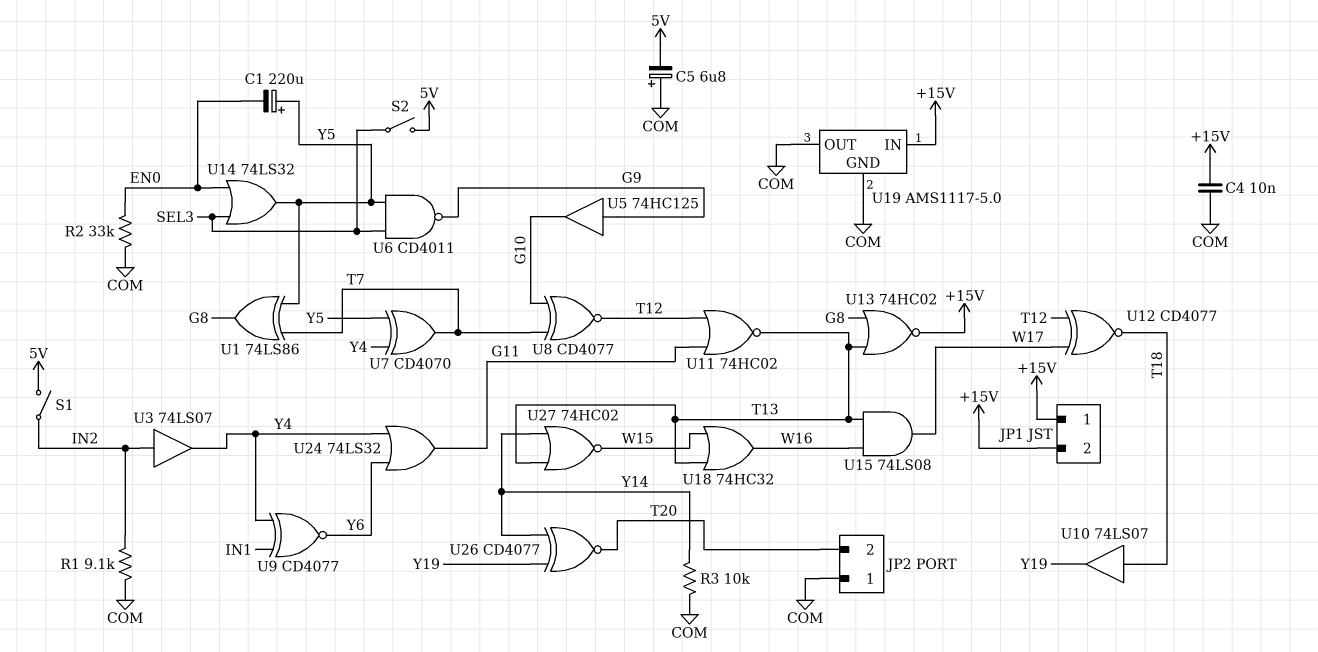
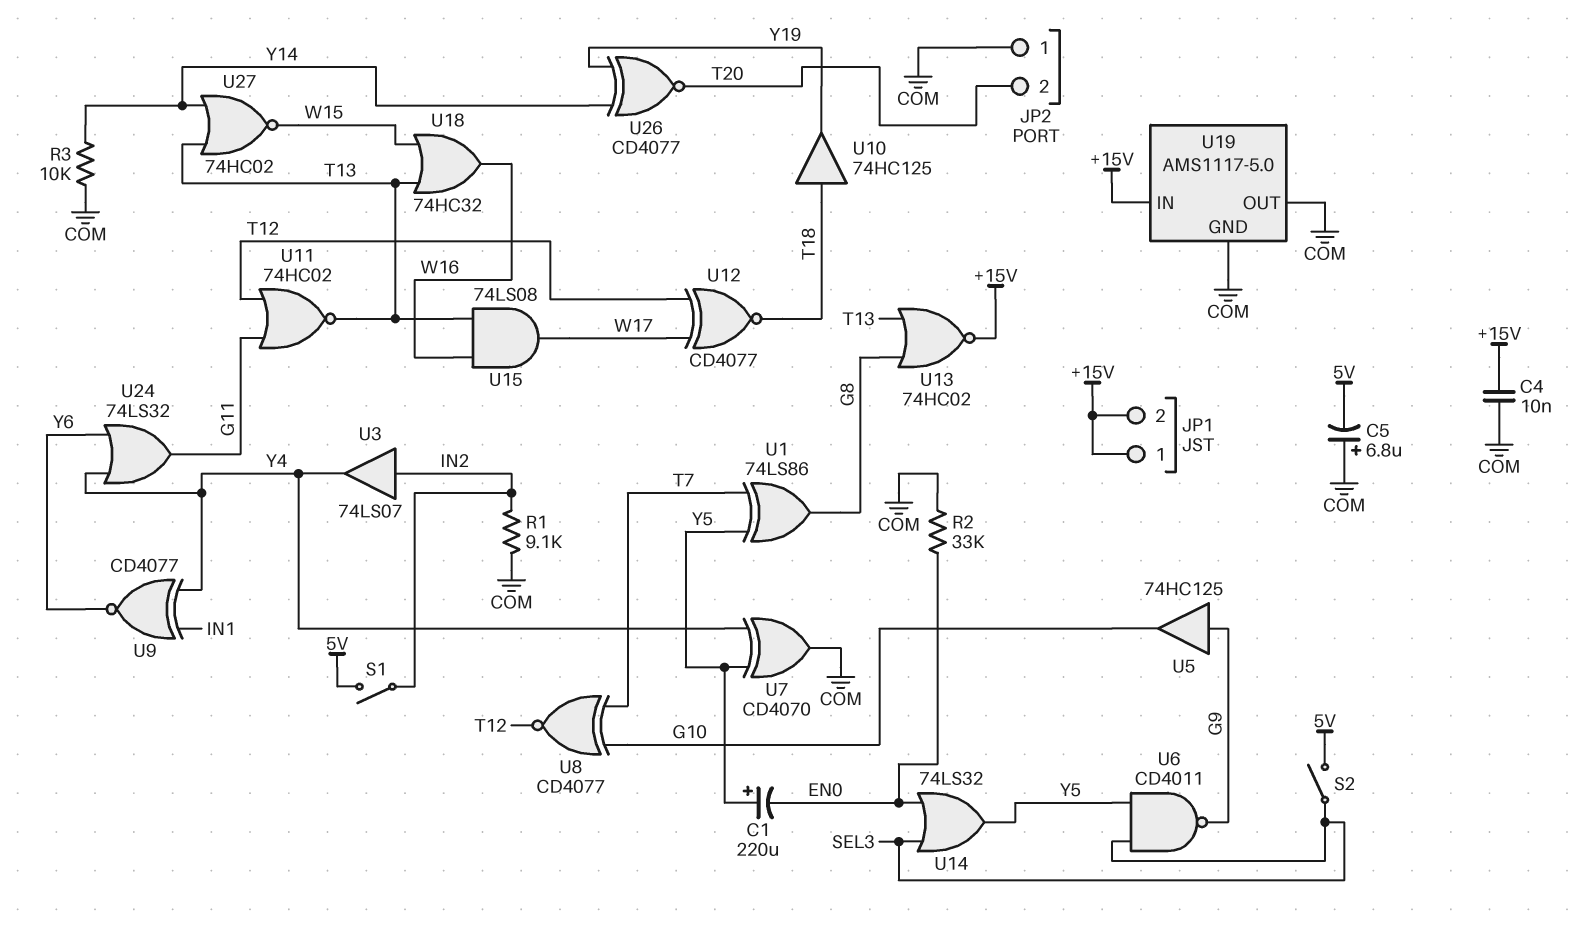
U7: XOR CD4070 (in Y4, in Y5, out T7) -> XOR CD4070 (in Y4, in Y5, out COM)
U10: buffer 74LS07 (in T18, out Y19) -> buffer 74HC125 (in T18, out Y19)

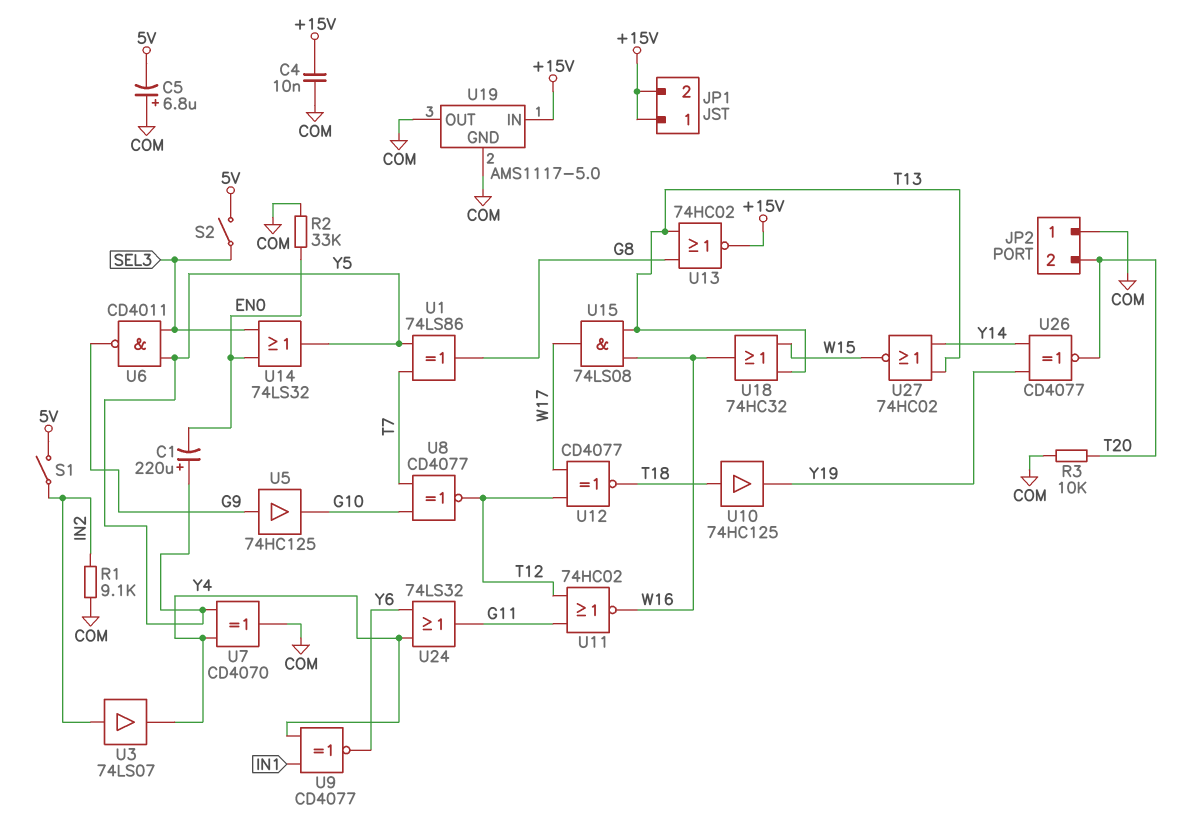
R3: 10k (COM, Y14) -> 10k (COM, T20)
U11: NOR 74HC02 (in G11, in T12, out T13) -> NOR 74HC02 (in G11, in T12, out W16)

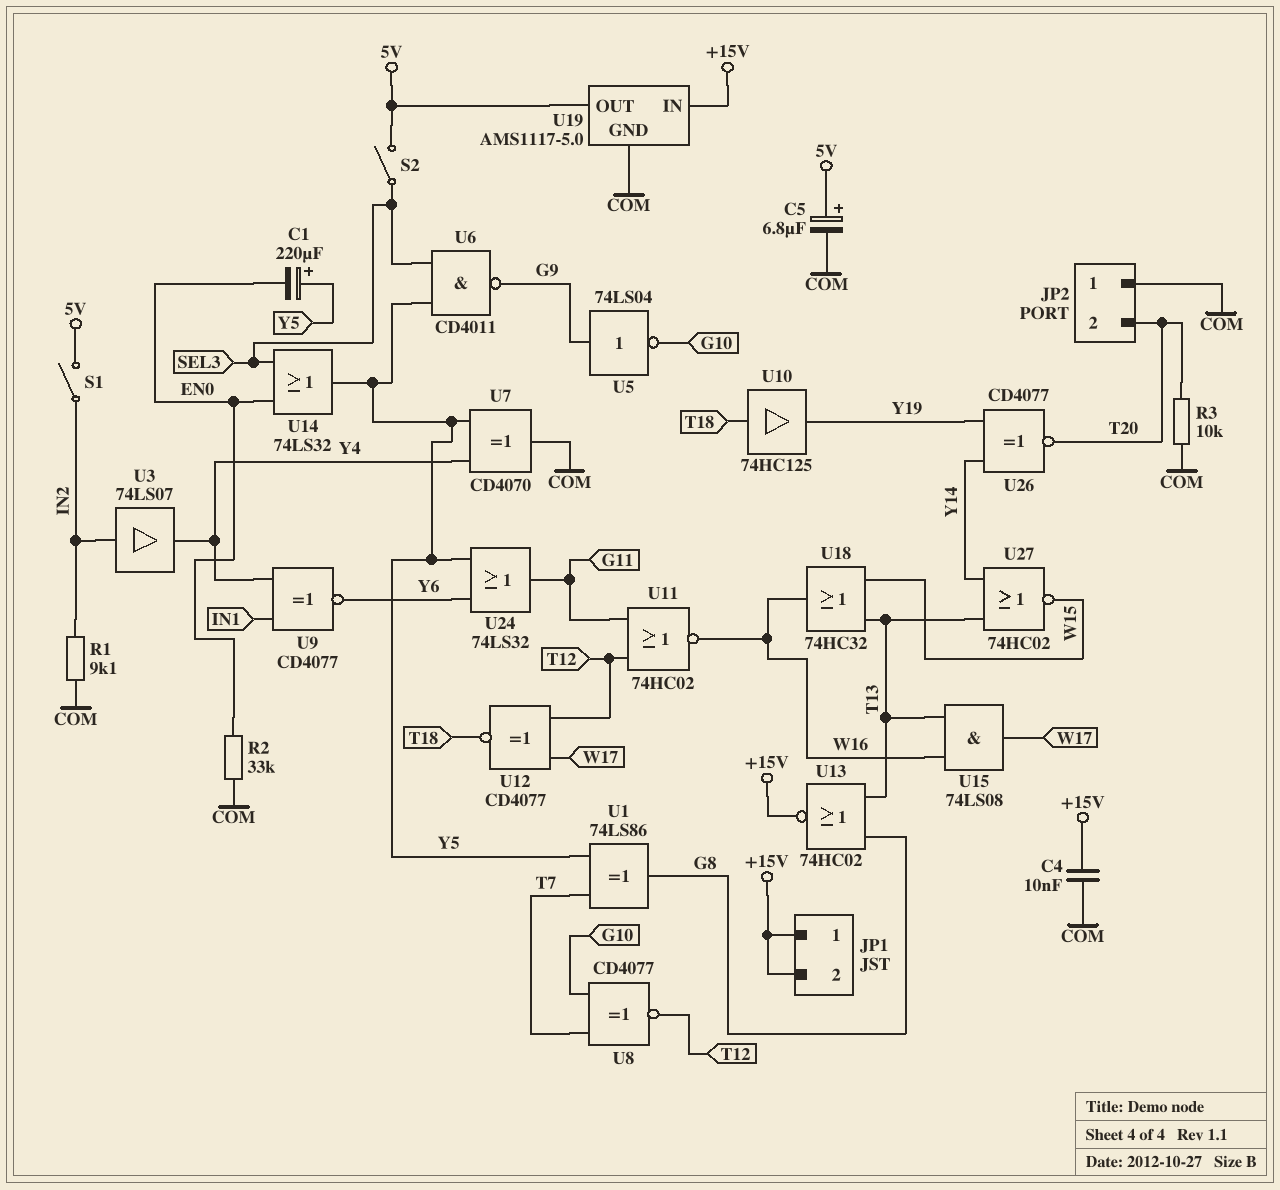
C5: 6.8uF (plus COM, minus 5V) -> 6.8uF (plus 5V, minus COM)
U5: buffer 74HC125 (in G9, out G10) -> NOT 74LS04 (in G9, out G10)
U19 pin OUT: COM -> 5V
U24: OR 74LS32 (in Y4, in Y6, out G11) -> OR 74LS32 (in Y5, in Y6, out G11)

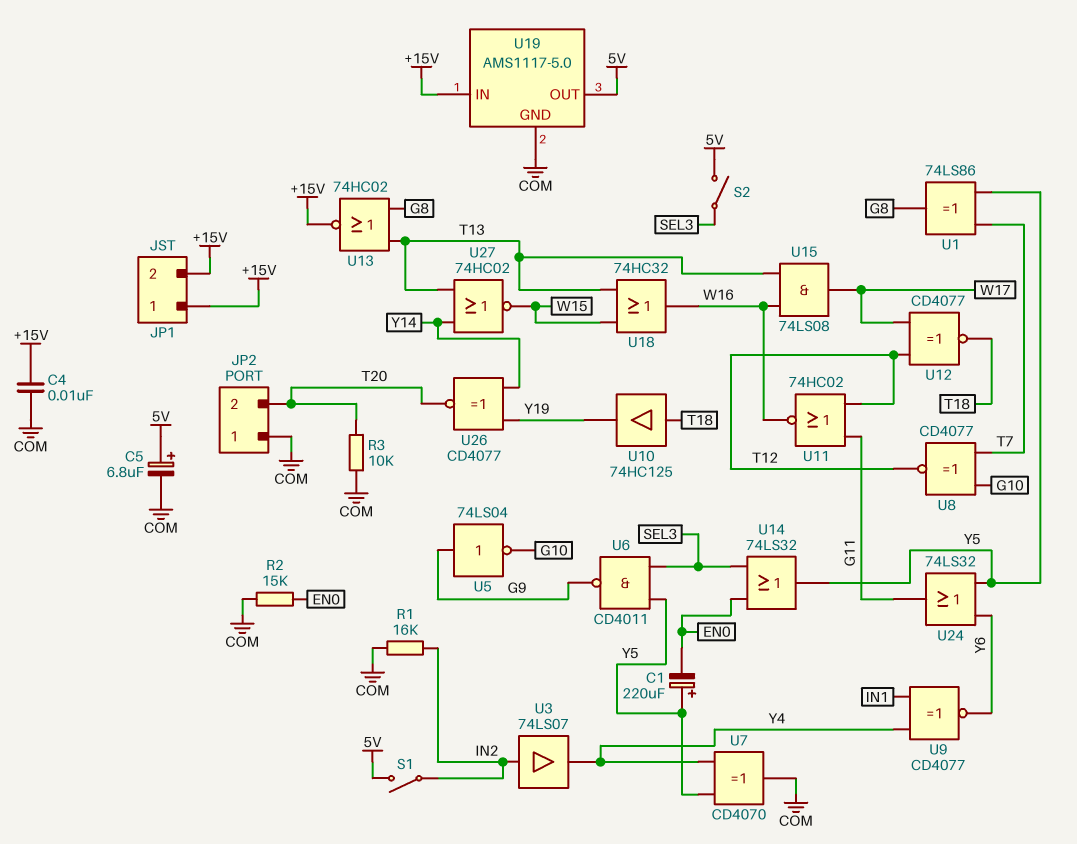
R1: 9.1k (COM, IN2) -> 16k (COM, IN2)
R2: 33k (COM, EN0) -> 15k (COM, EN0)

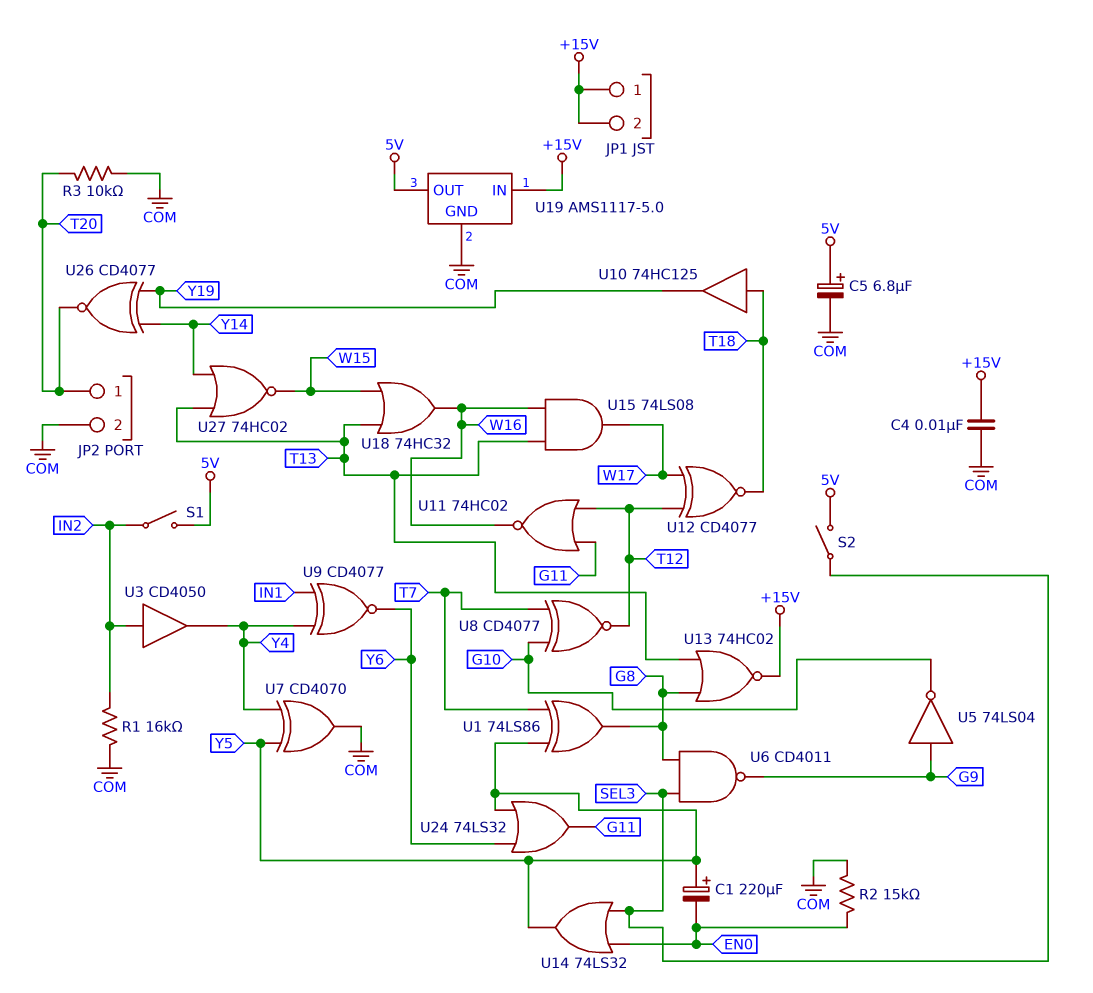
JP2 pin 1: COM -> T20
JP2 pin 2: T20 -> COM
U3: buffer 74LS07 (in IN2, out Y4) -> buffer CD4050 (in IN2, out Y4)
U6: NAND CD4011 (in SEL3, in Y5, out G9) -> NAND CD4011 (in G8, in SEL3, out G9)

